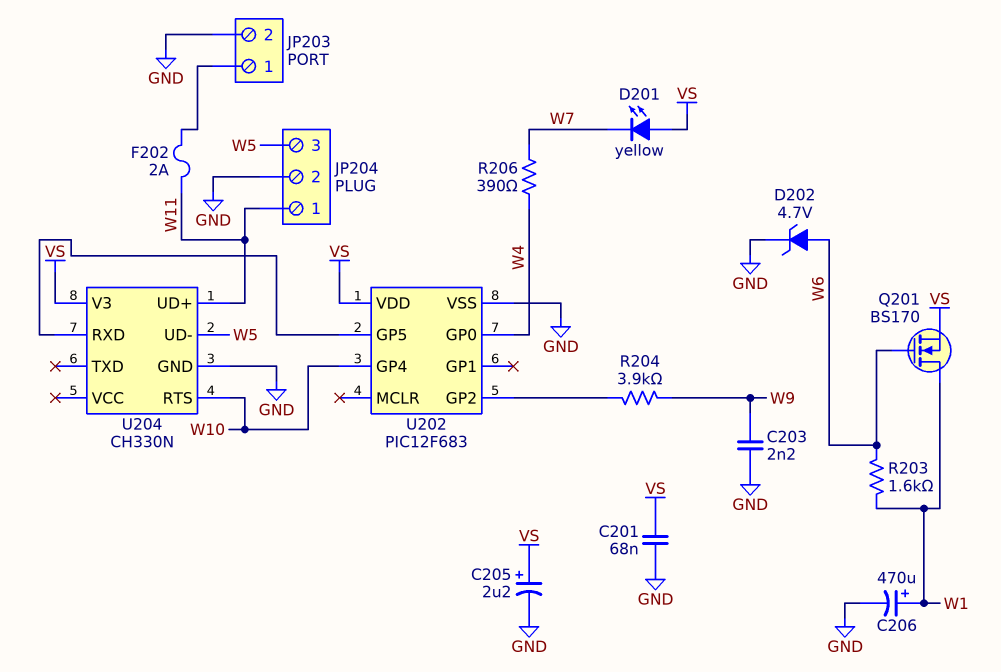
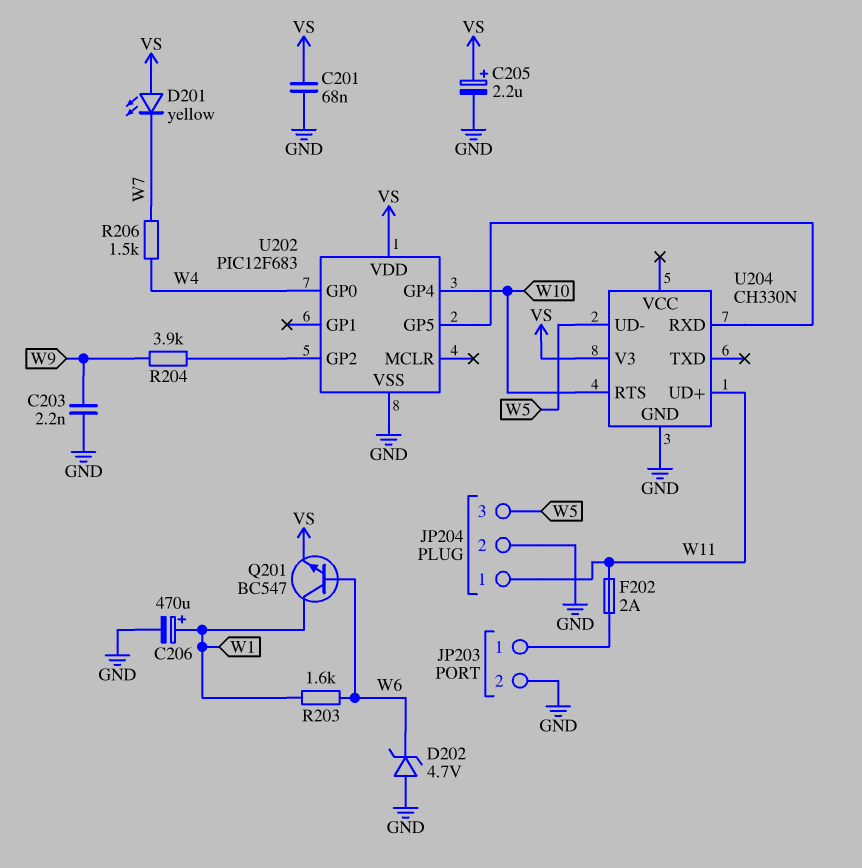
D202: zener 4.7V (A W6, K GND) -> zener 4.7V (A GND, K W6)
Q201: NMOS BS170 (G W6, D W1, S VS) -> NPN BC547 (B W6, C W1, E VS)
R206: 390 (W4, W7) -> 1.5k (W4, W7)

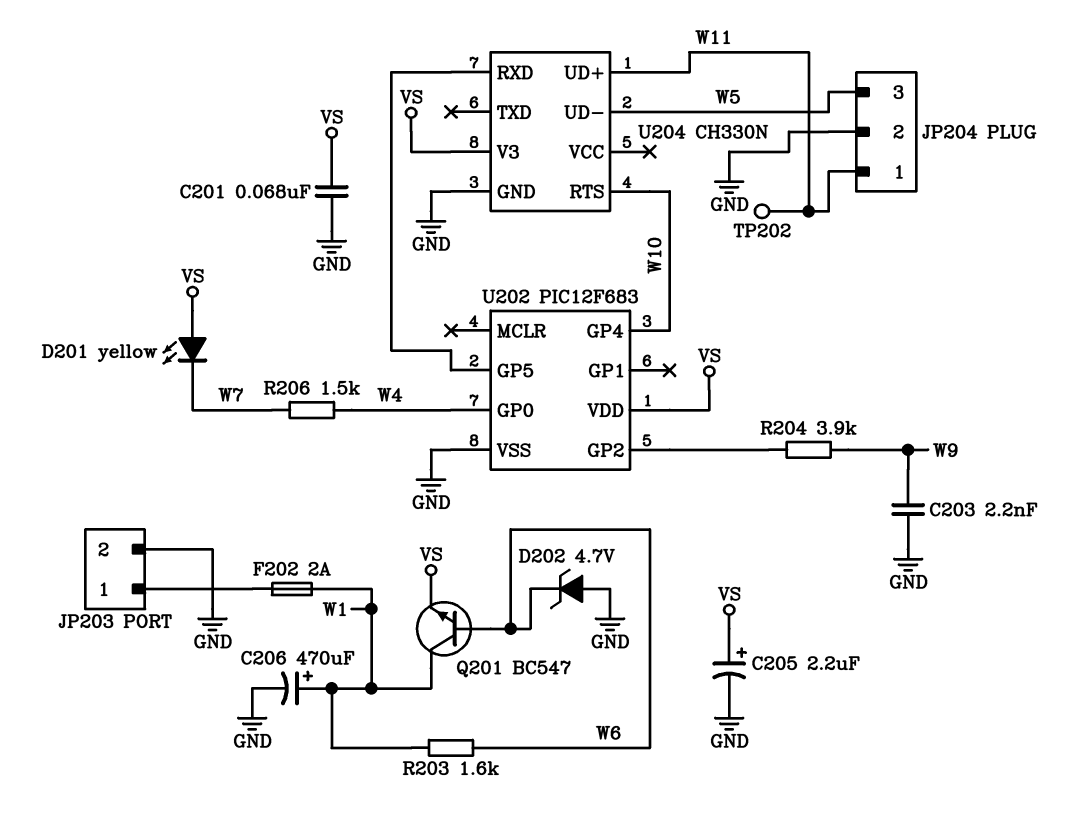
F202: 2A (JP203/1, W11) -> 2A (JP203/1, W1)
TP202: none -> test point (W11)

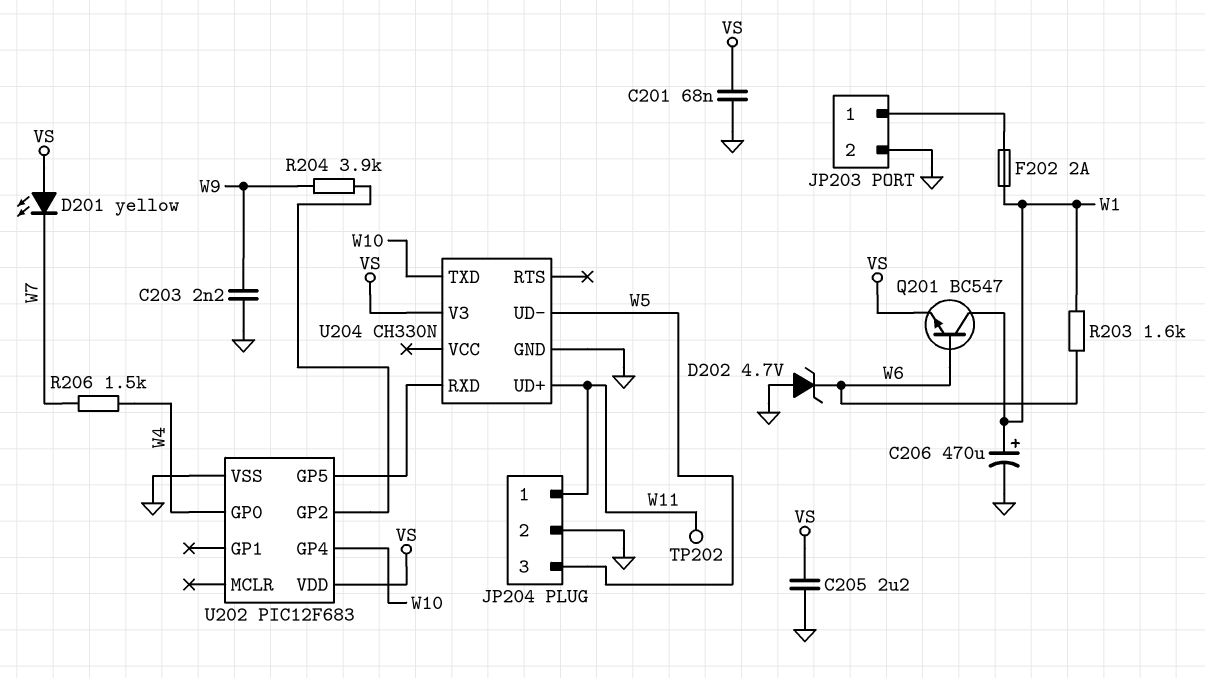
C205: 2.2uF (plus VS, minus GND) -> 2.2uF (GND, VS)
U204 pin RTS: W10 -> none
U204 pin TXD: none -> W10

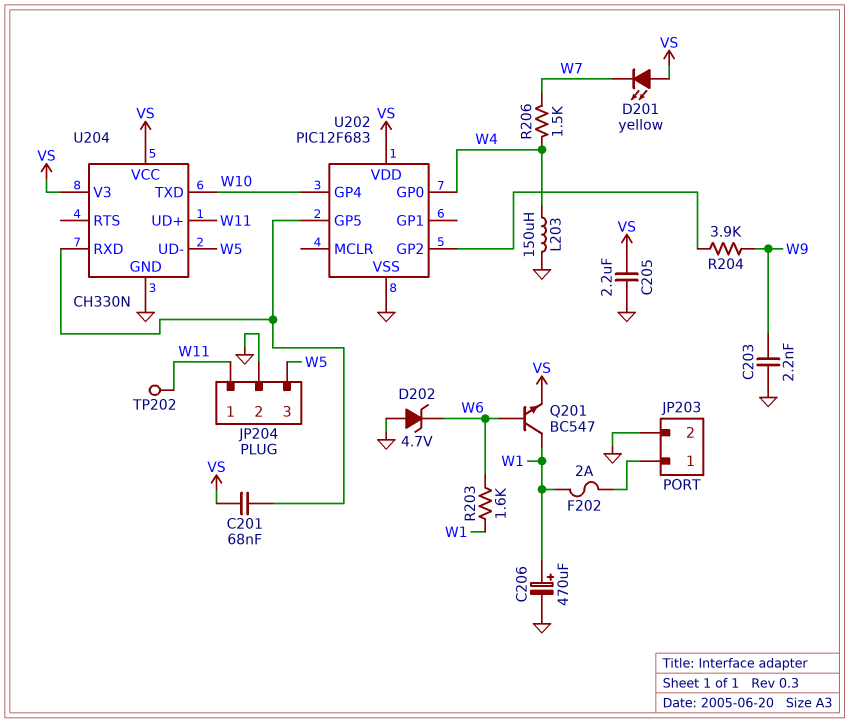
C201: 68nF (GND, VS) -> 68nF (U202/GP5, VS)
L203: none -> 150uH (GND, W4)
U204 pin VCC: none -> VS

